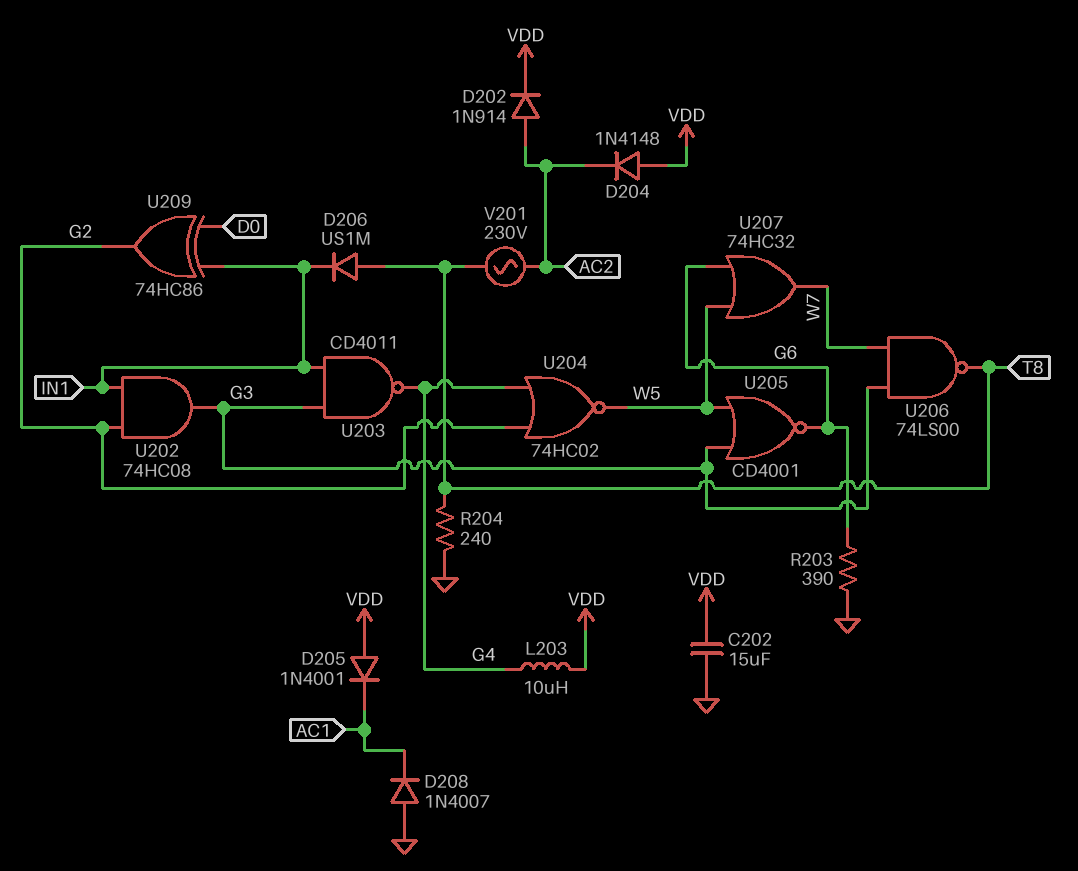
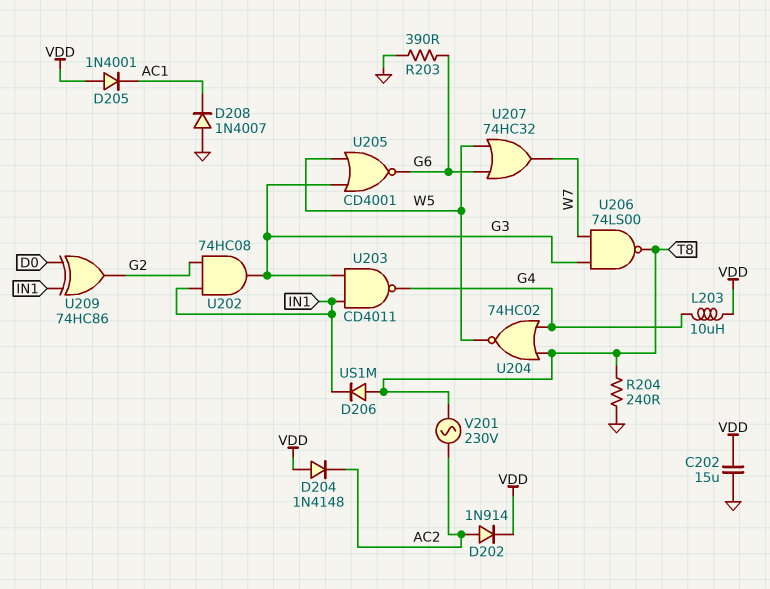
U204: NOR 74HC02 (in G2, in G4, out W5) -> NOR 74HC02 (in G4, in T8, out W5)

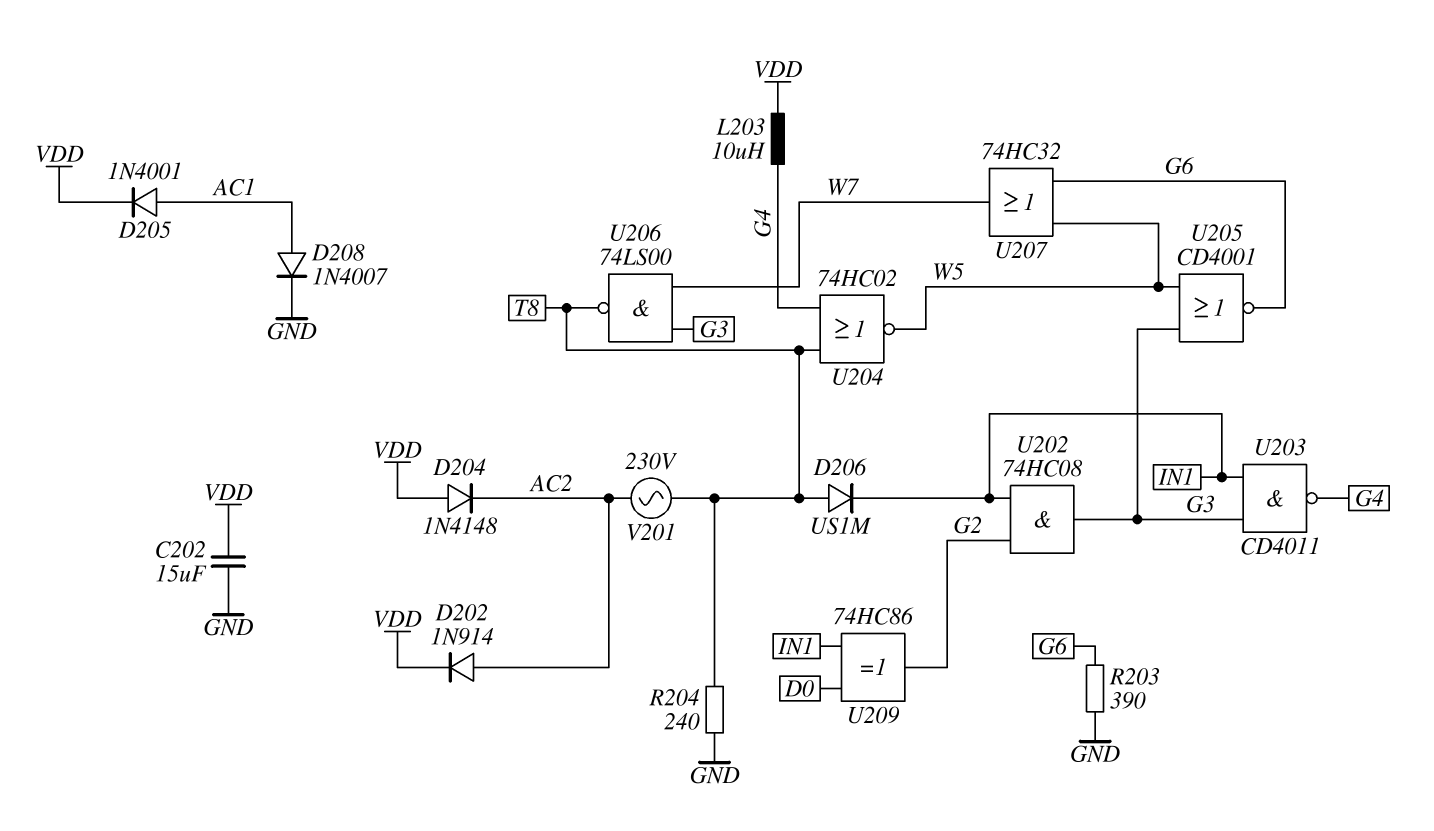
D205: diode 1N4001 (A VDD, K AC1) -> diode 1N4001 (A AC1, K VDD)
D208: diode 1N4007 (A GND, K AC1) -> diode 1N4007 (A AC1, K GND)

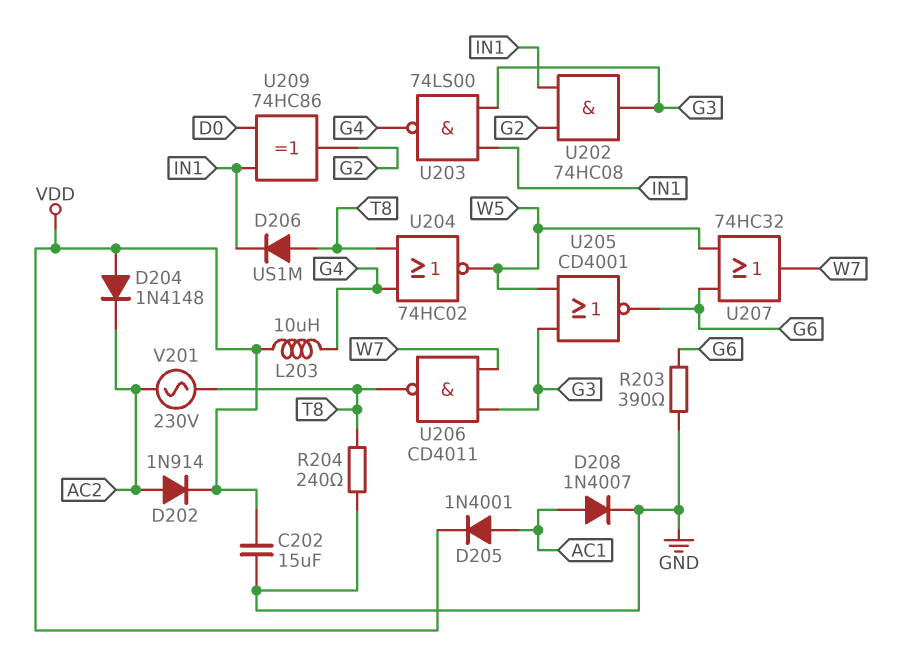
U203: NAND CD4011 (in G3, in IN1, out G4) -> NAND 74LS00 (in G3, in IN1, out G4)
U206: NAND 74LS00 (in G3, in W7, out T8) -> NAND CD4011 (in G3, in W7, out T8)

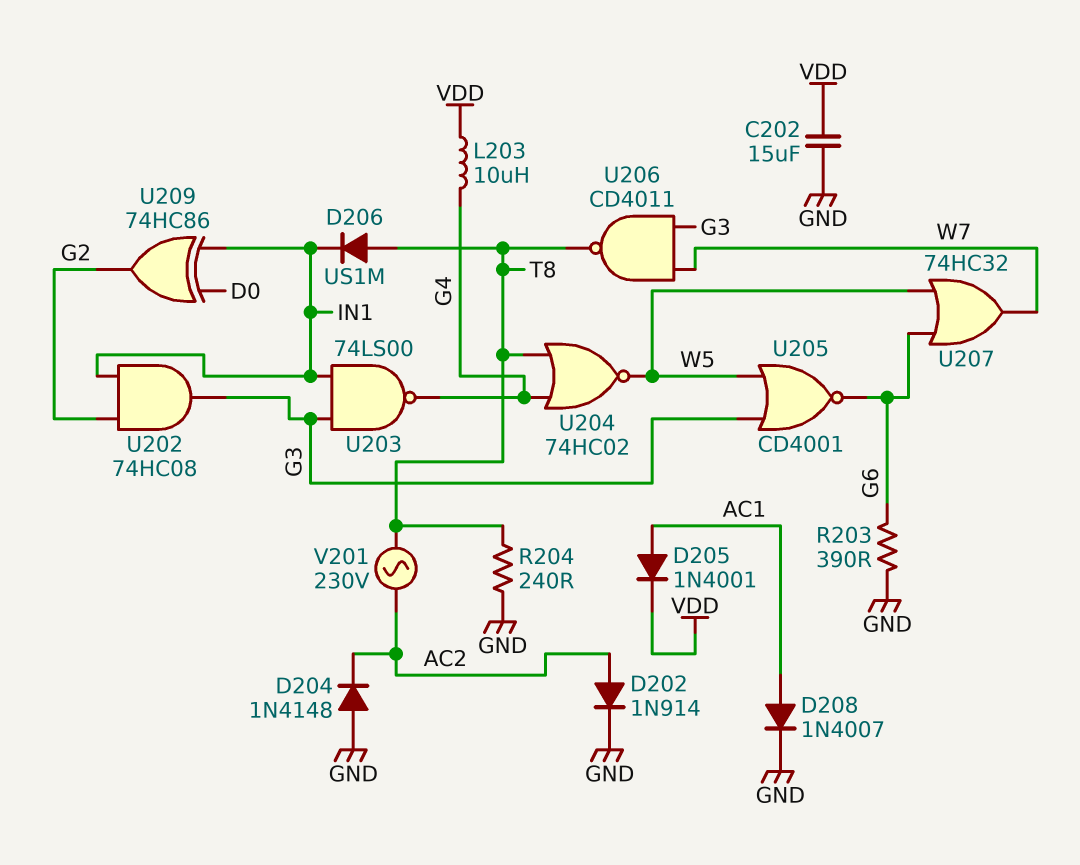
D202: diode 1N914 (A AC2, K VDD) -> diode 1N914 (A AC2, K GND)
D204: diode 1N4148 (A VDD, K AC2) -> diode 1N4148 (A GND, K AC2)

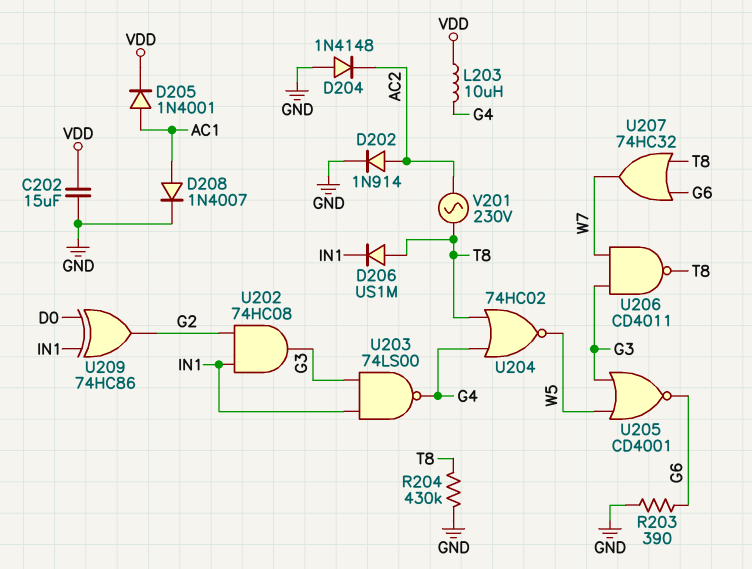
R204: 240 (GND, T8) -> 430k (GND, T8)
U207: OR 74HC32 (in G6, in W5, out W7) -> OR 74HC32 (in G6, in T8, out W7)

